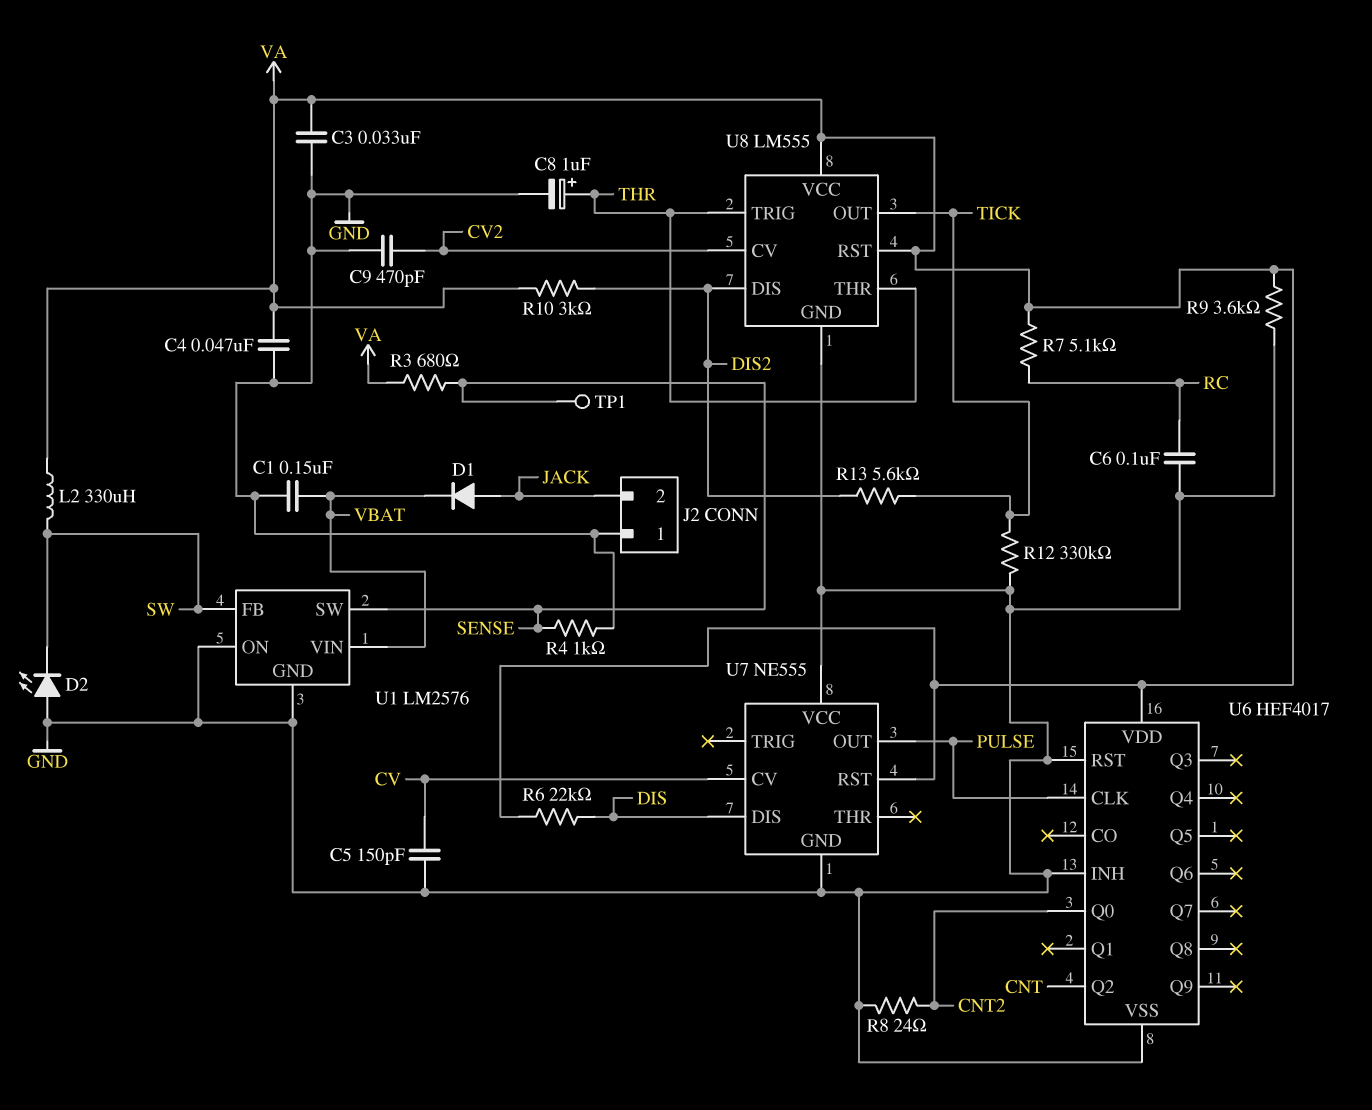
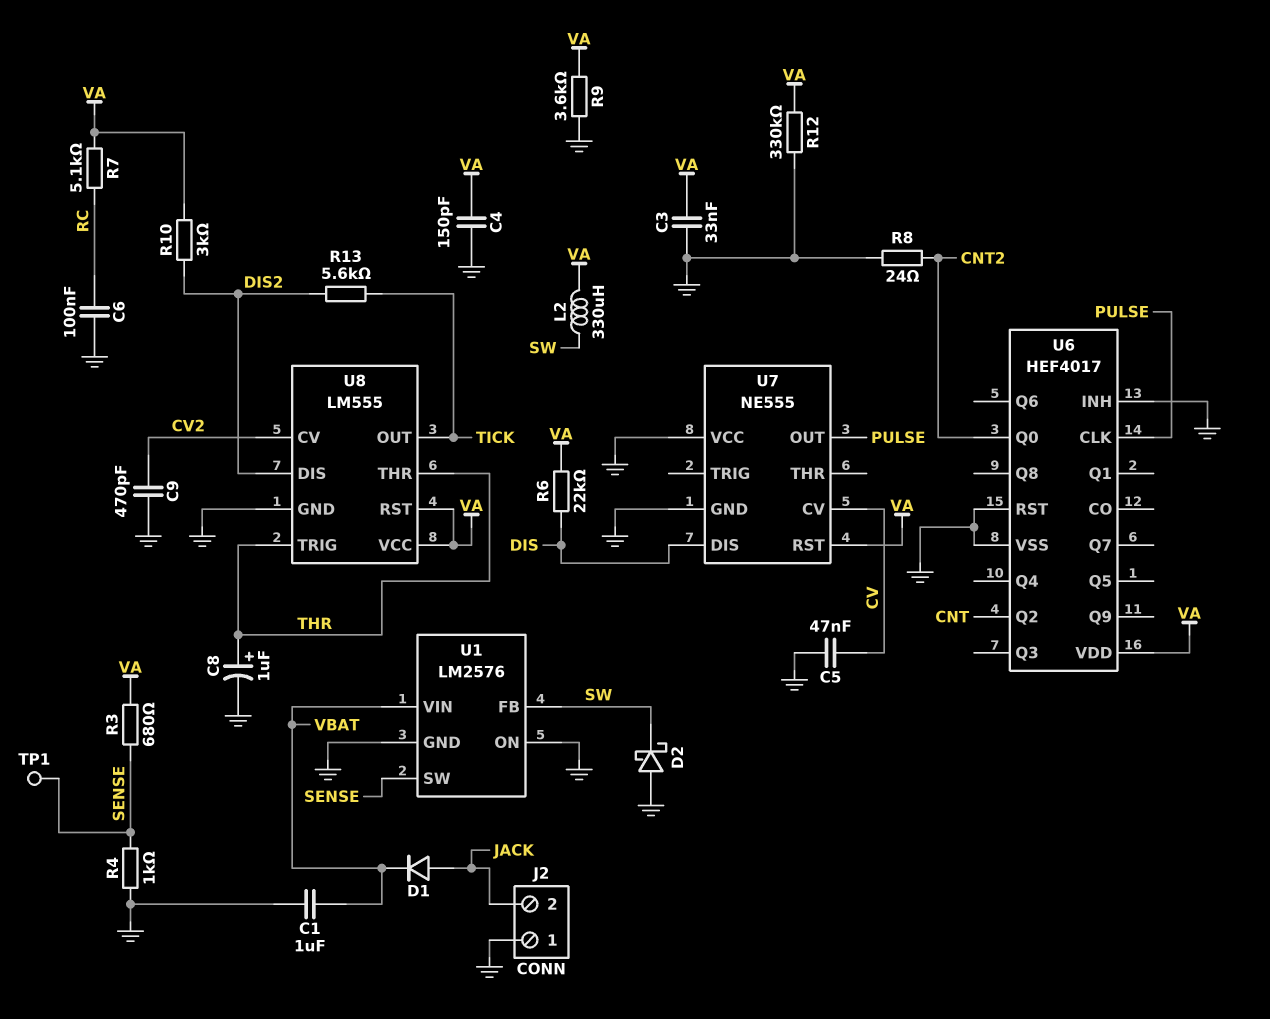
C1: 150nF (GND, VBAT) -> 1uF (GND, VBAT)
C4: 47nF (GND, VA) -> 150pF (GND, VA)
C5: 150pF (CV, GND) -> 47nF (CV, GND)
D2: LED (A GND, K SW) -> schottky (A GND, K SW)
R12: 330k (GND, TICK) -> 330k (GND, VA)

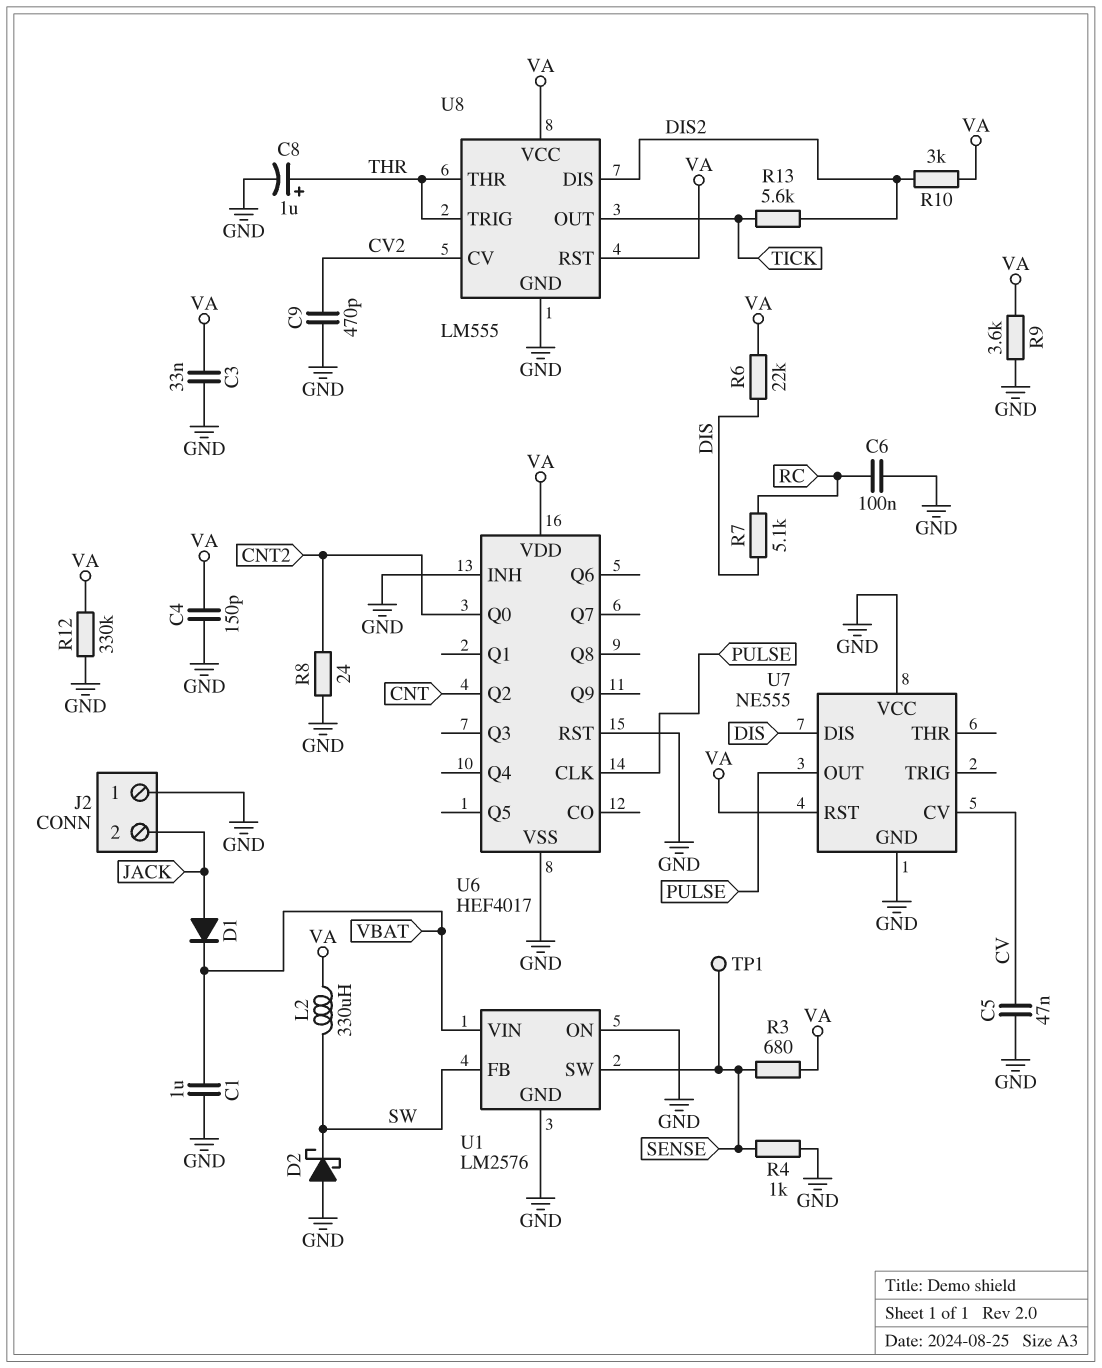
R7: 5.1k (RC, VA) -> 5.1k (DIS, RC)

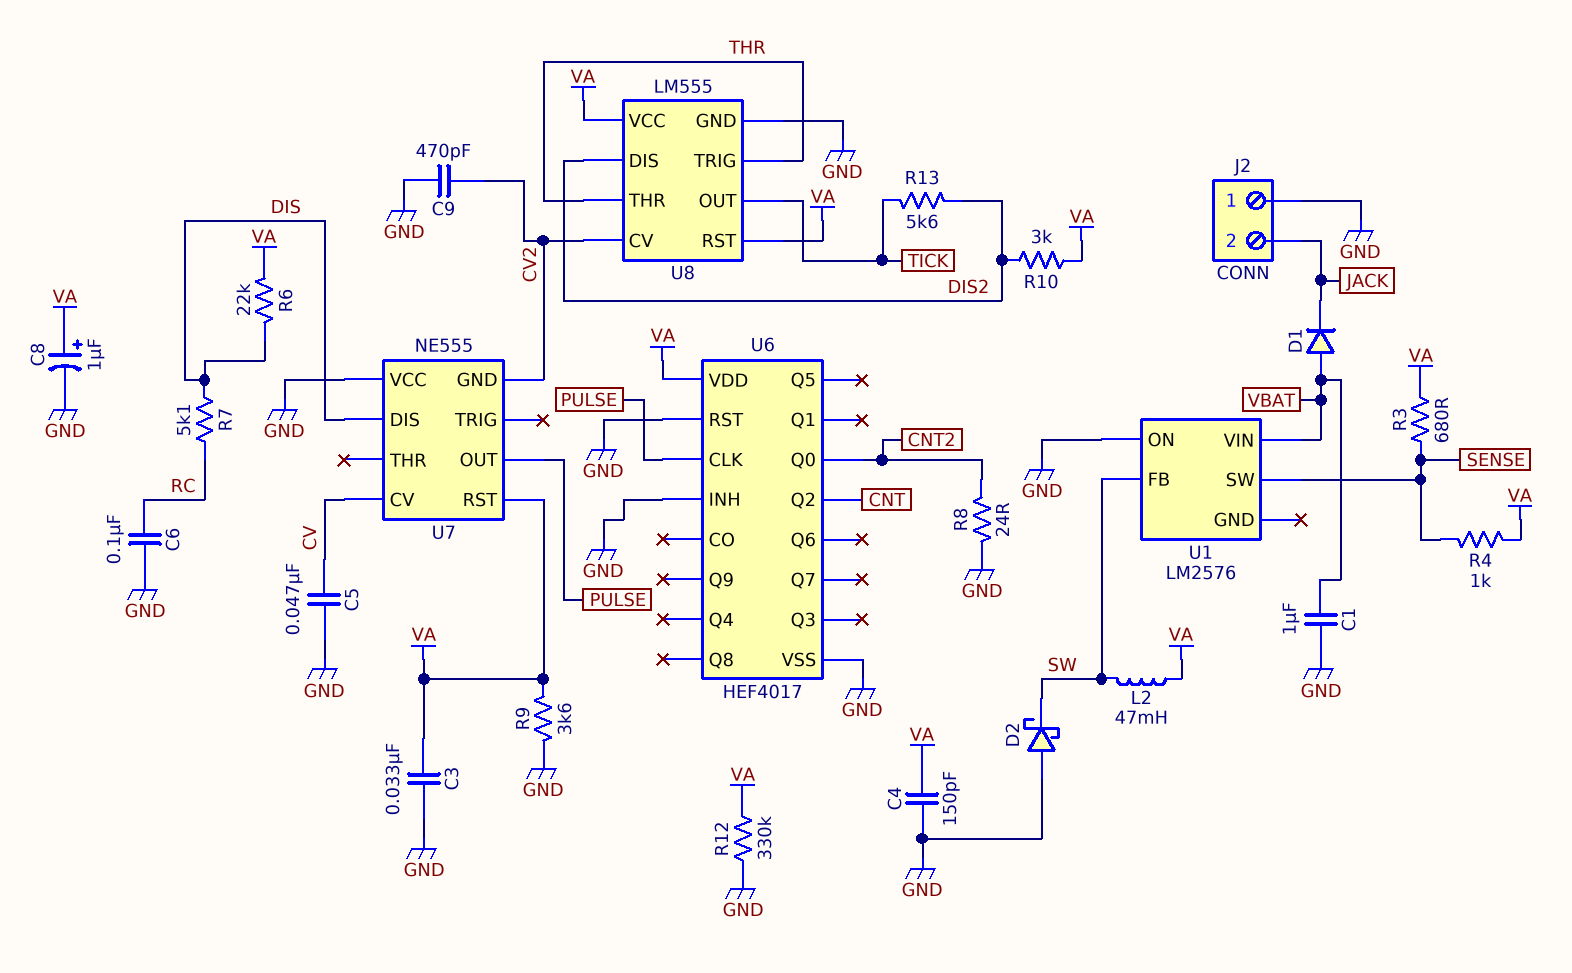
C8: 1uF (plus THR, minus GND) -> 1uF (plus VA, minus GND)
D1: diode (A JACK, K VBAT) -> diode (A VBAT, K JACK)
L2: 330uH (SW, VA) -> 47mH (SW, VA)
R4: 1k (GND, SENSE) -> 1k (SENSE, VA)
TP1: test point (SENSE) -> none
U1 pin GND: GND -> none
U7 pin GND: GND -> CV2

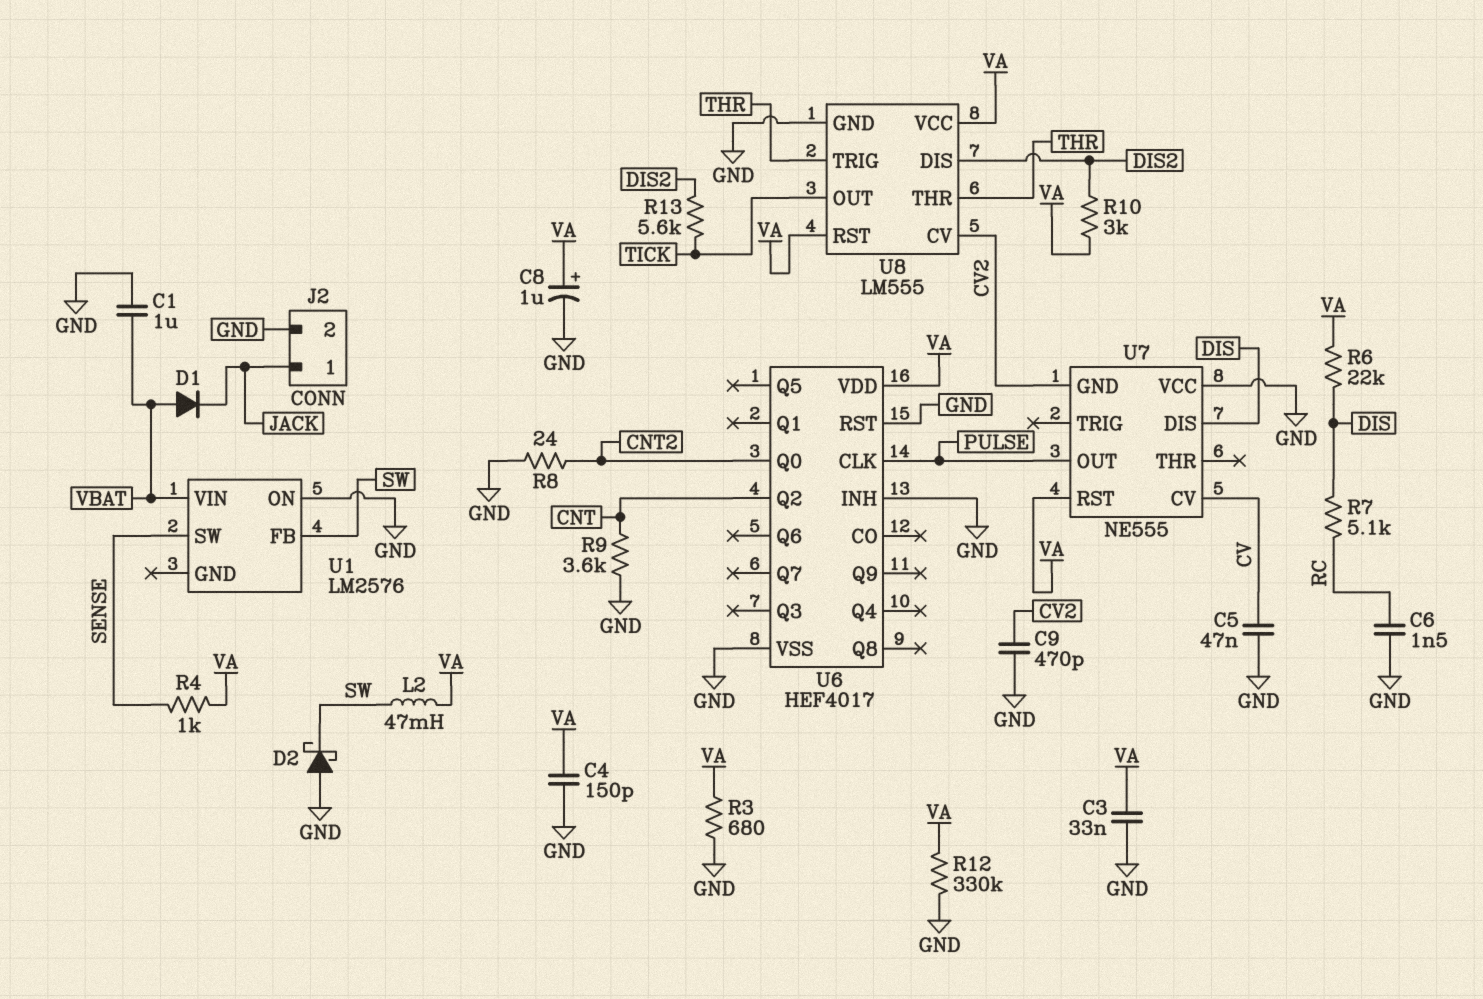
C6: 100nF (GND, RC) -> 1.5nF (GND, RC)
J2 pin 1: GND -> JACK
J2 pin 2: JACK -> GND
R3: 680 (SENSE, VA) -> 680 (GND, VA)
R9: 3.6k (GND, VA) -> 3.6k (CNT, GND)

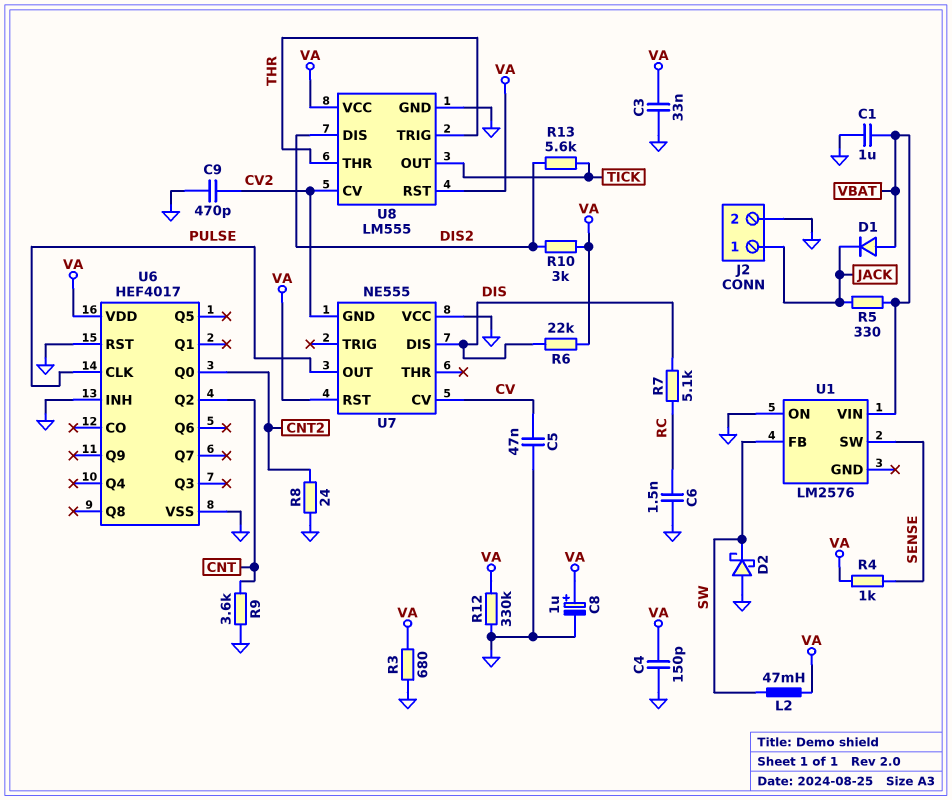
R5: none -> 330 (JACK, VBAT)

